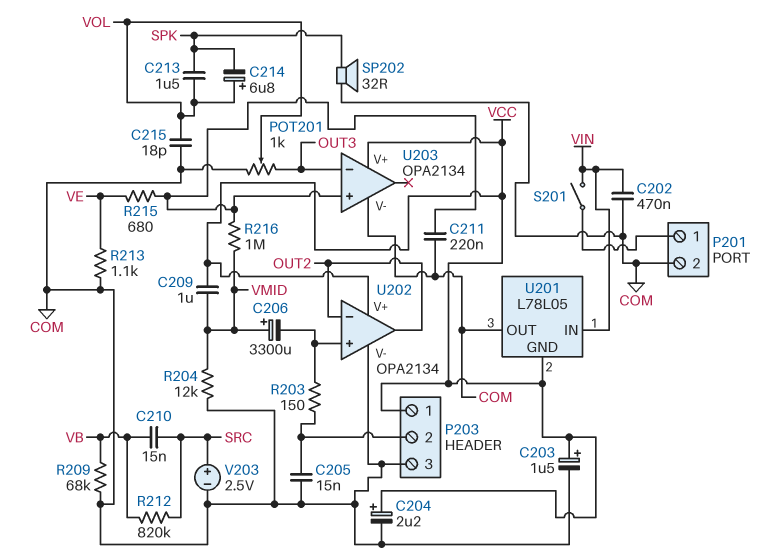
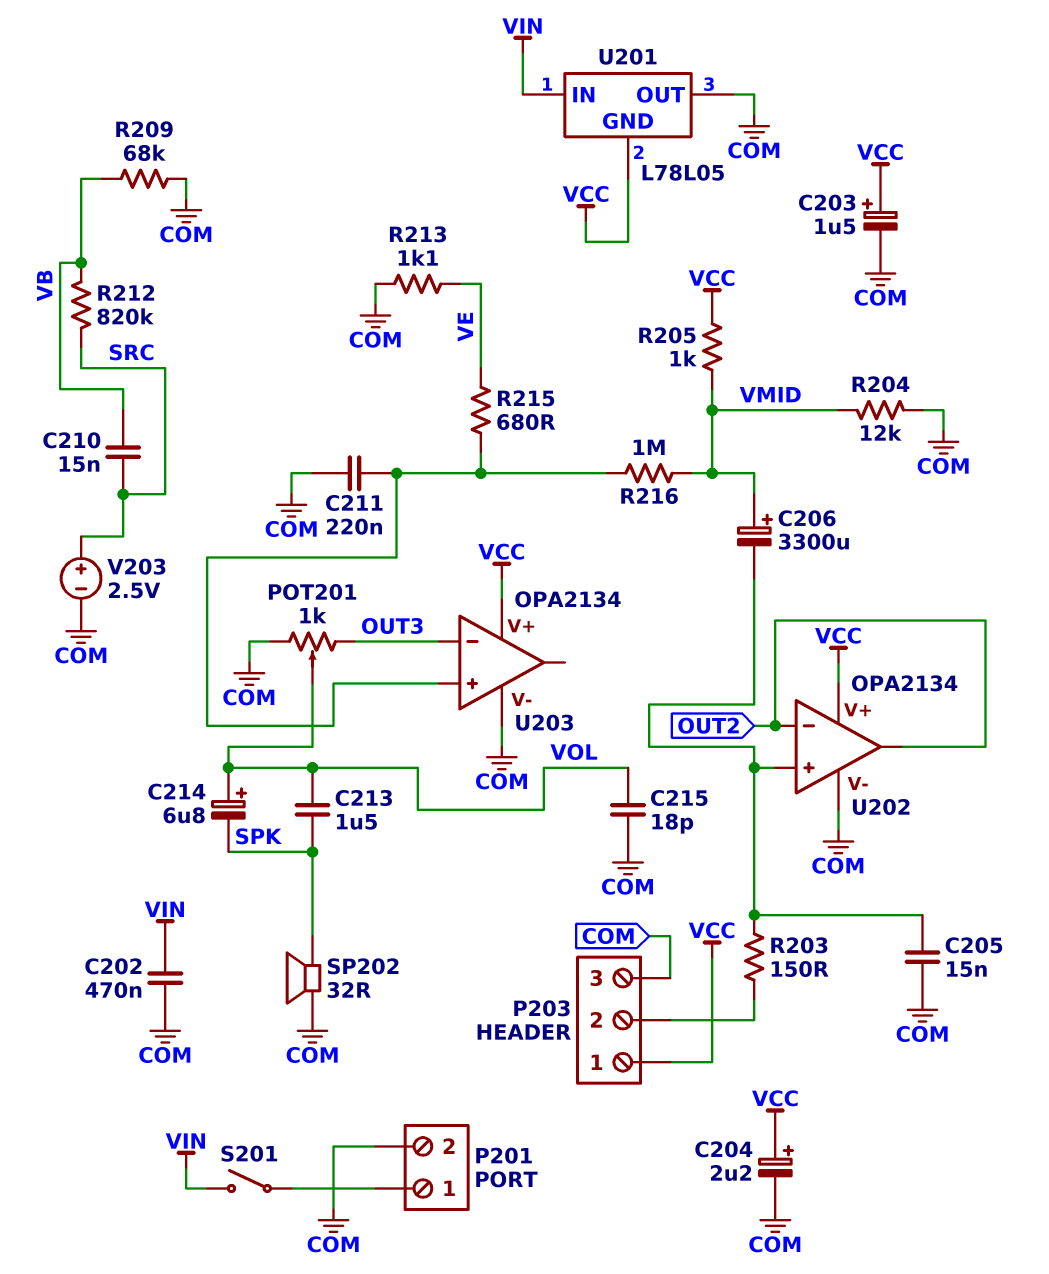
C205: 15nF (COM, P203/2) -> 15nF (COM, U202/in+)
C209: 1uF (VCC, VMID) -> none
R205: none -> 1k (VCC, VMID)

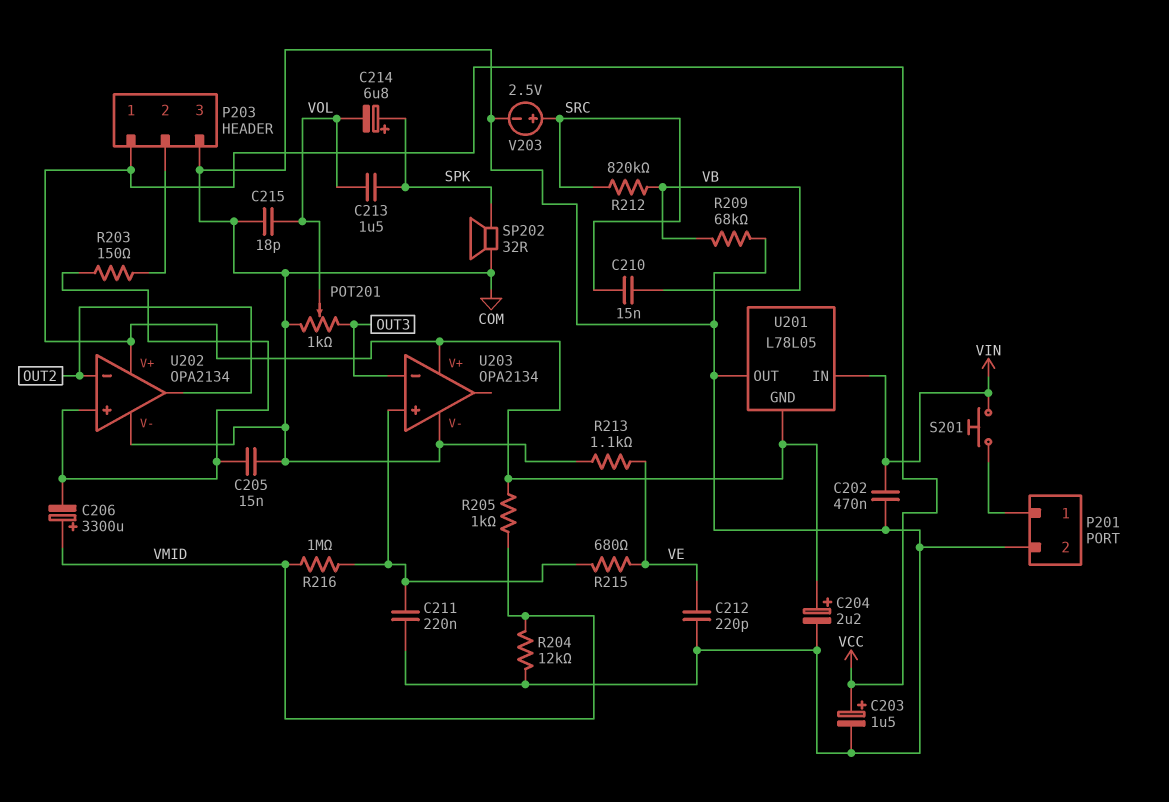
C212: none -> 220pF (COM, VE)
C214: 6.8uF (plus VOL, minus SPK) -> 6.8uF (plus SPK, minus VOL)
S201: switch (P201/1, VIN) -> button (P201/1, VIN)

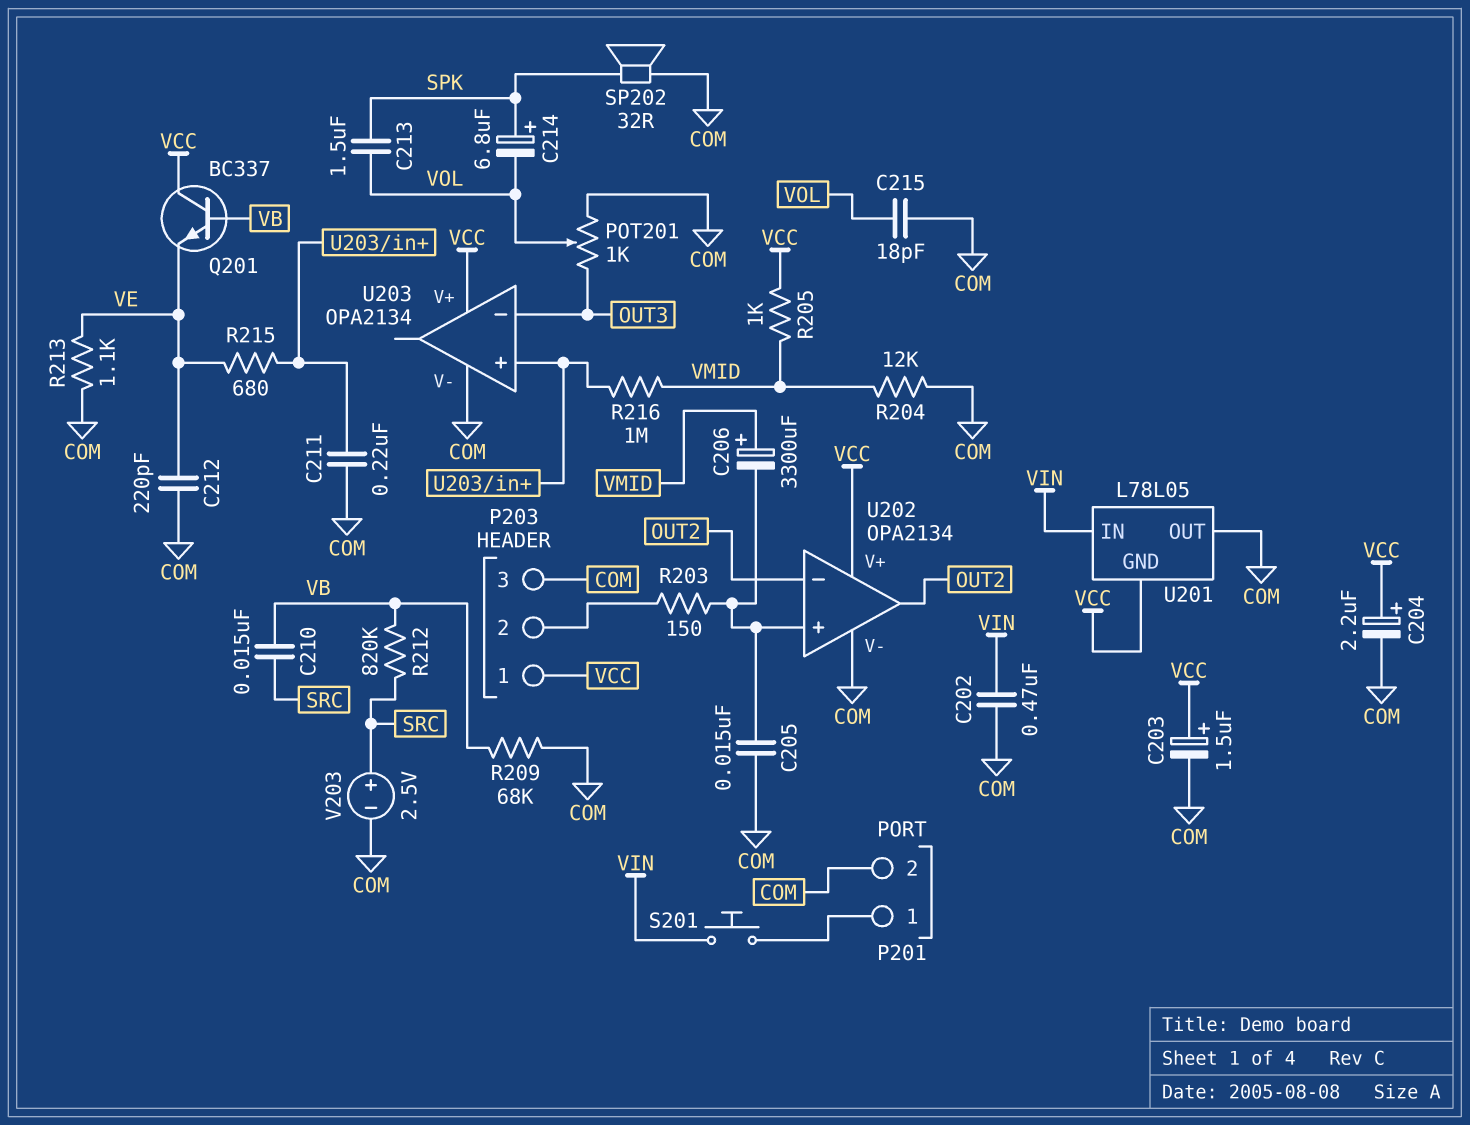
Q201: none -> NPN BC337 (B VB, C VCC, E VE)

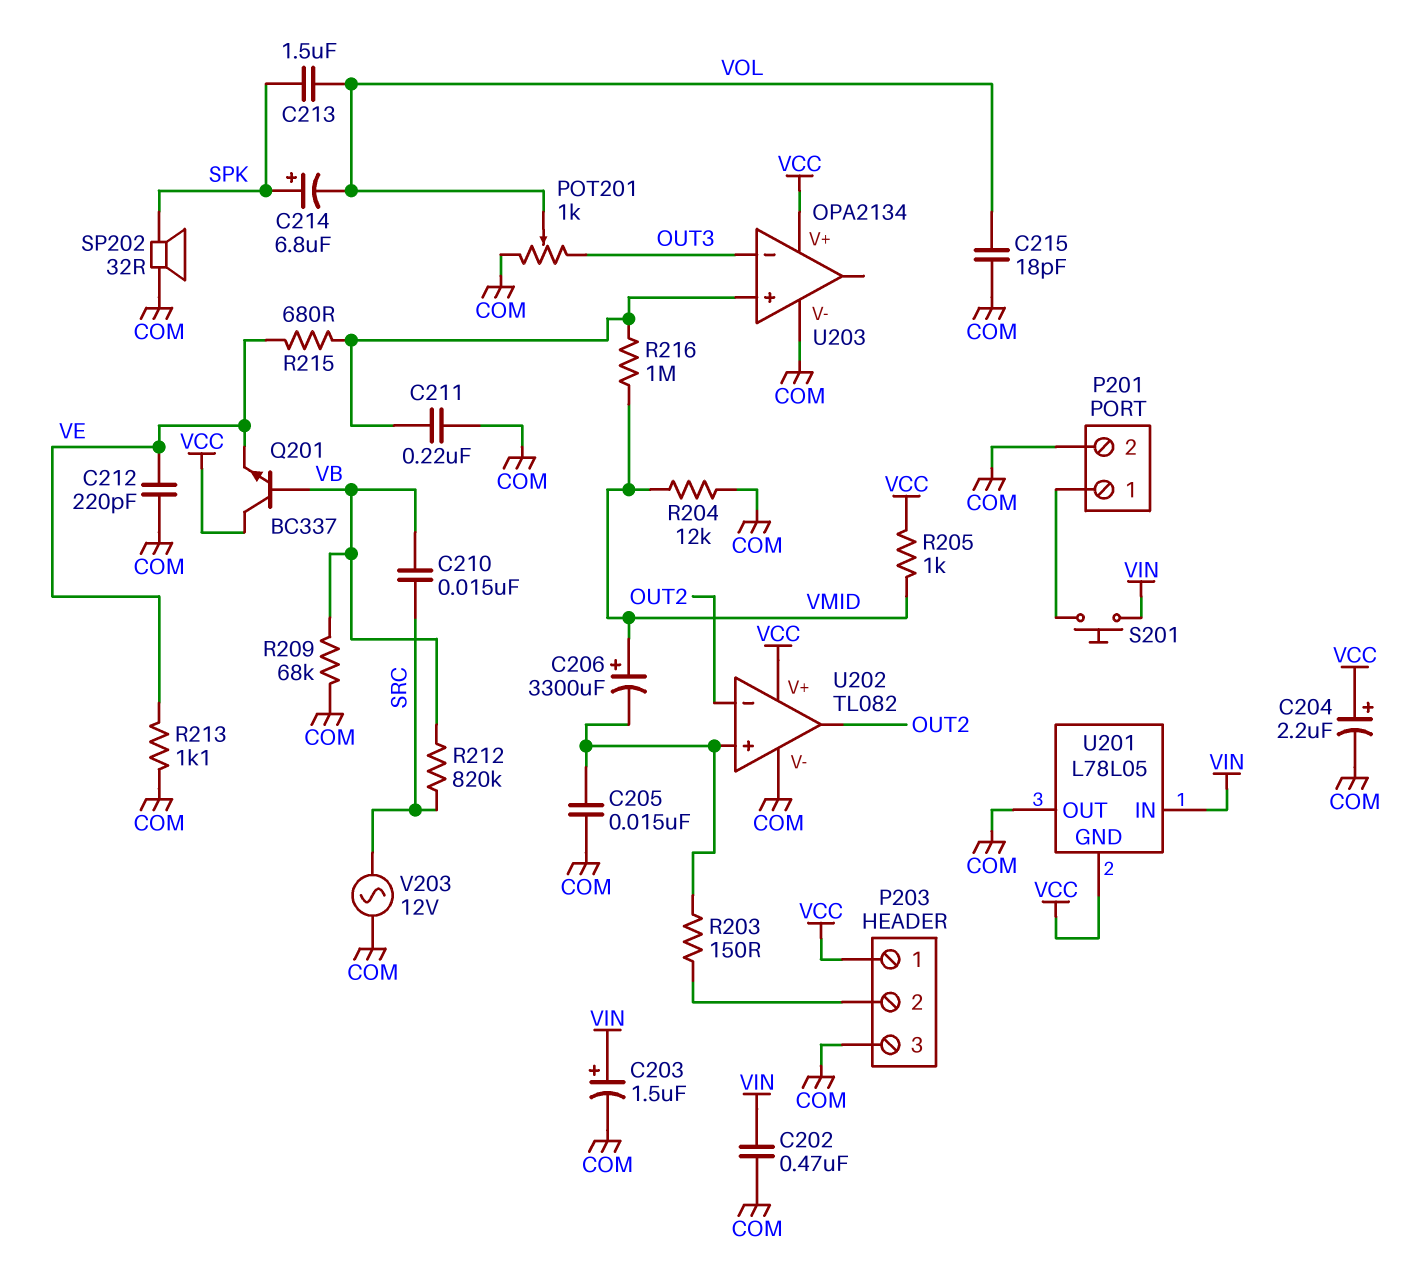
C203: 1.5uF (plus VCC, minus COM) -> 1.5uF (plus VIN, minus COM)
U202: OPA2134 -> TL082
V203: 2.5V (plus SRC, minus COM) -> AC 12V (COM, SRC)

